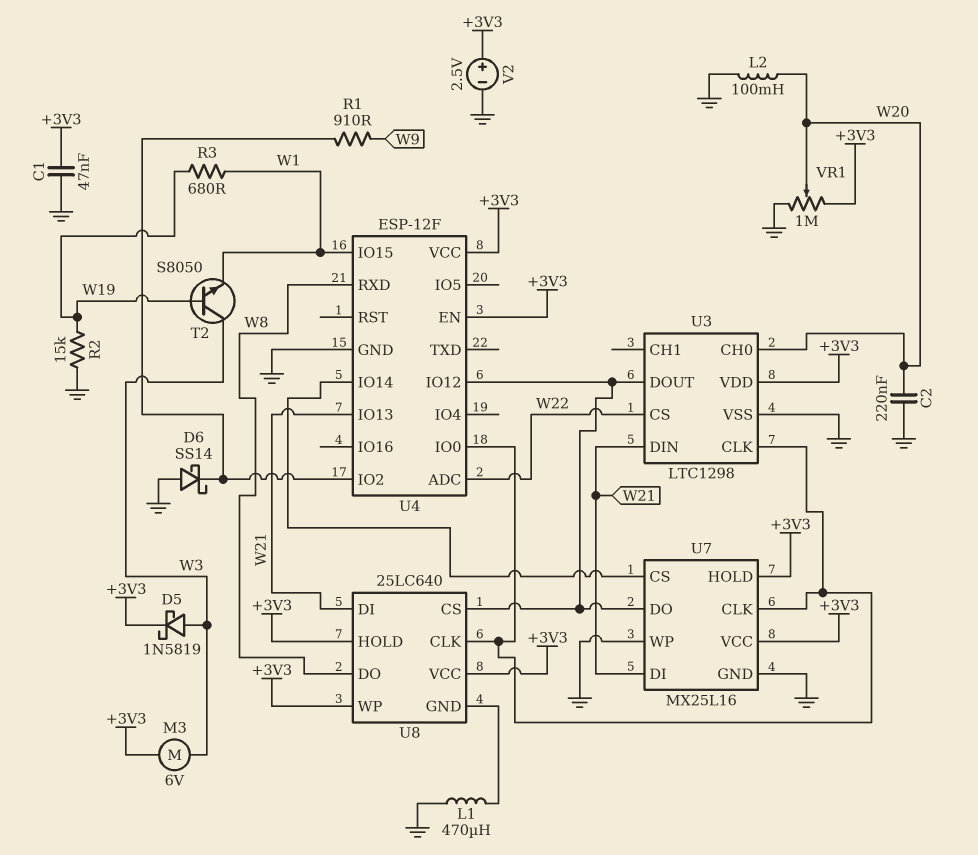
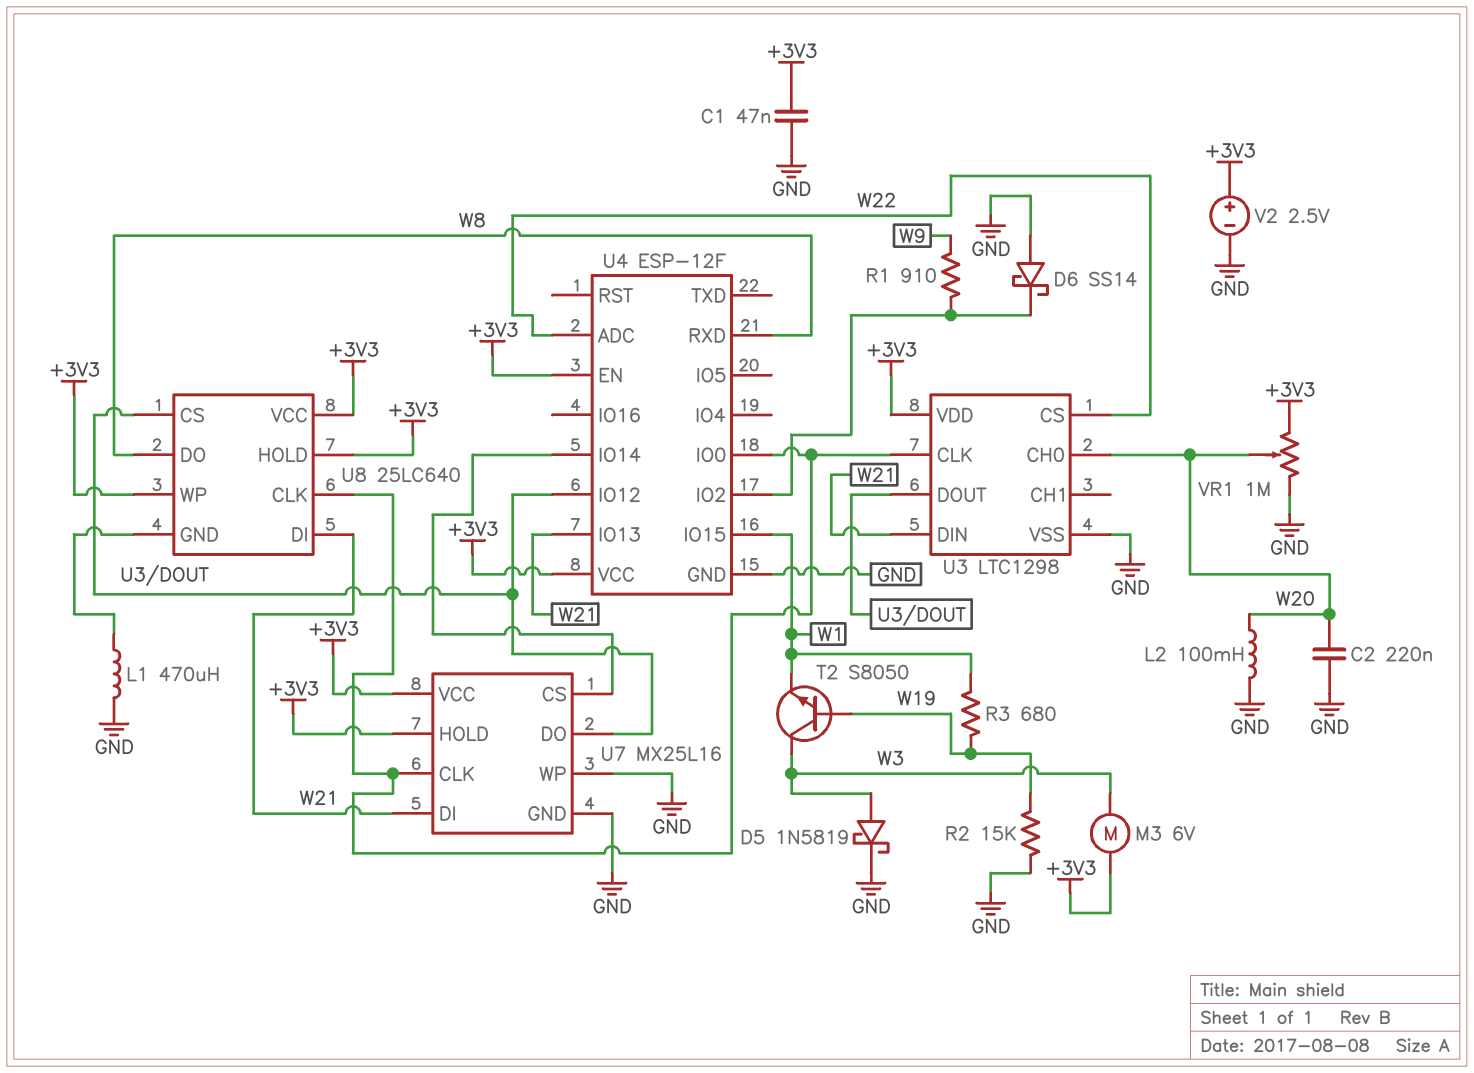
D5: schottky 1N5819 (A W3, K +3V3) -> schottky 1N5819 (A W3, K GND)

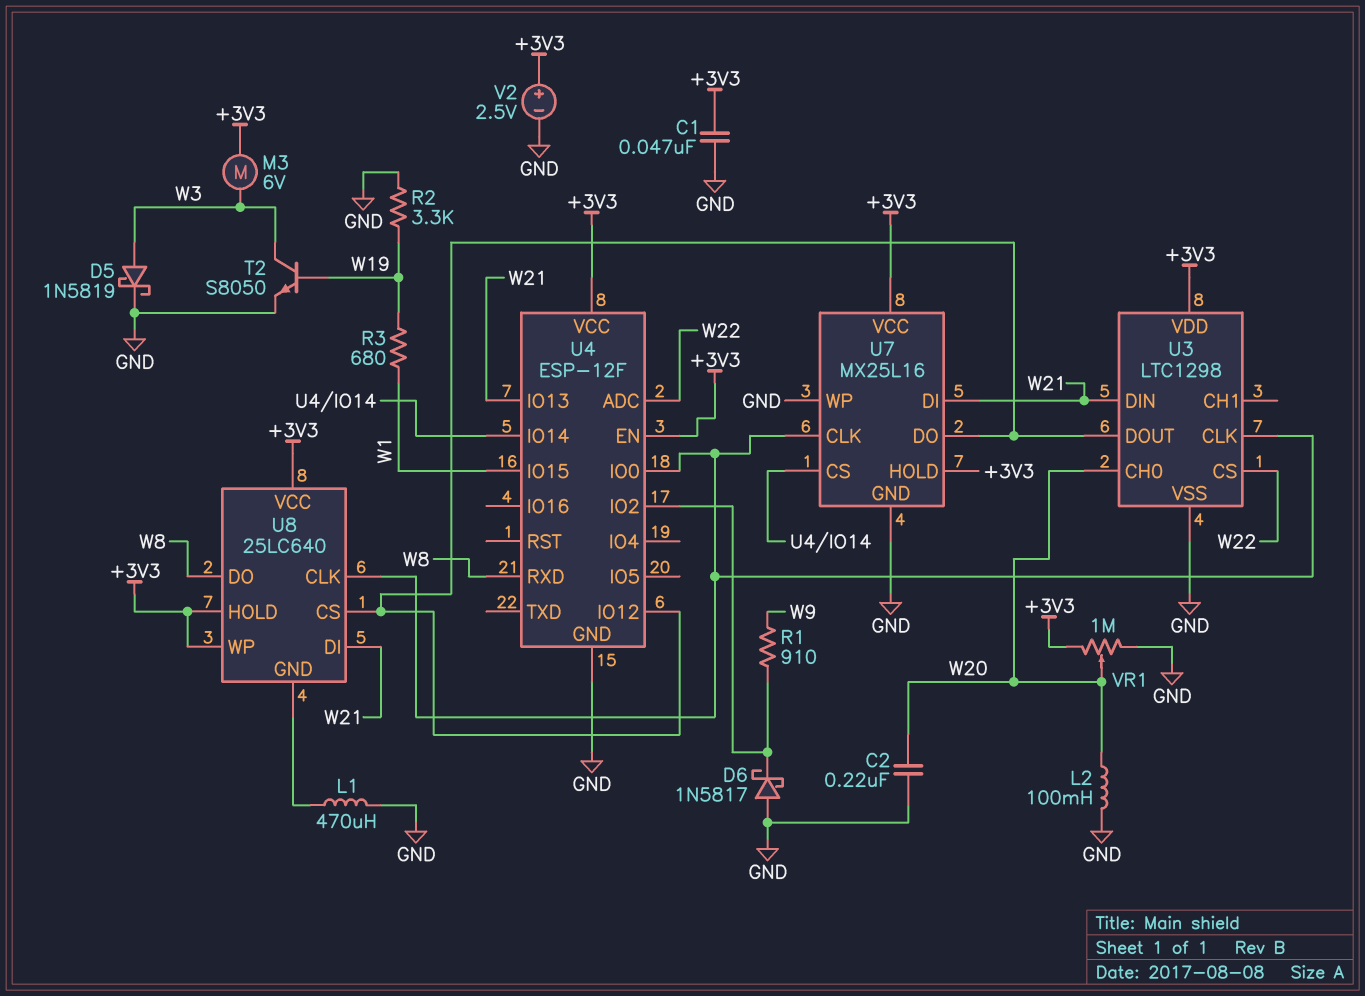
D6: schottky SS14 (A GND, K U4/IO2) -> schottky 1N5817 (A GND, K U4/IO2)
R2: 15k (GND, W19) -> 3.3k (GND, W19)
T2: NPN S8050 (B W19, C W3, E W1) -> NPN S8050 (B W19, C W3, E GND)

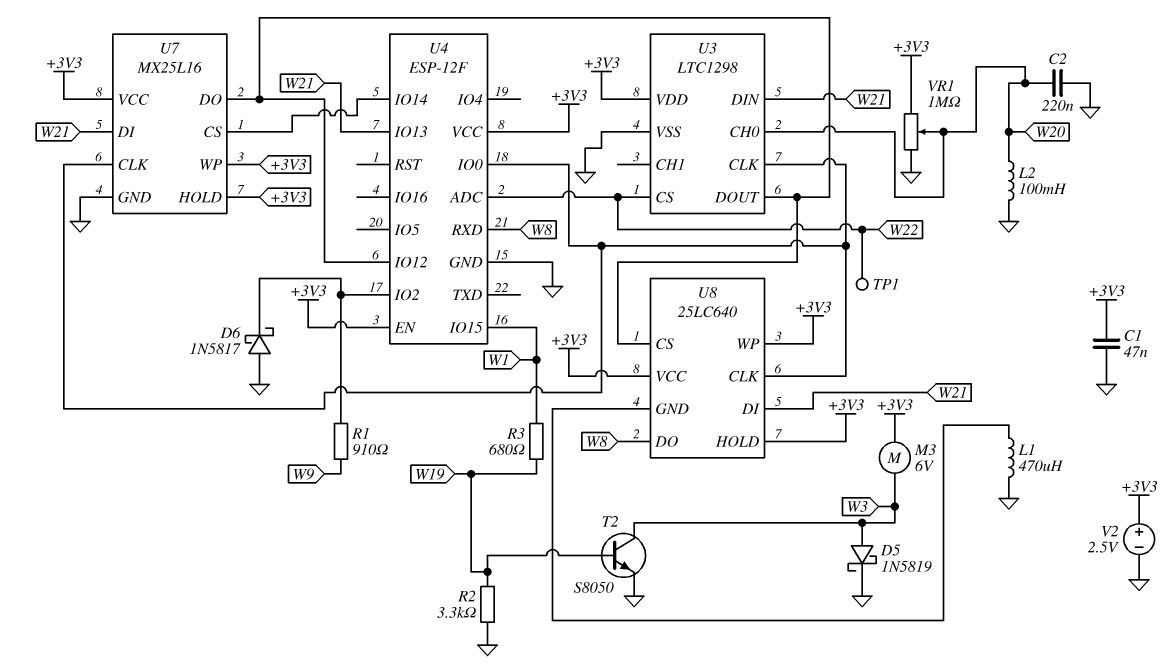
TP1: none -> test point (W22)
U7 pin WP: GND -> +3V3

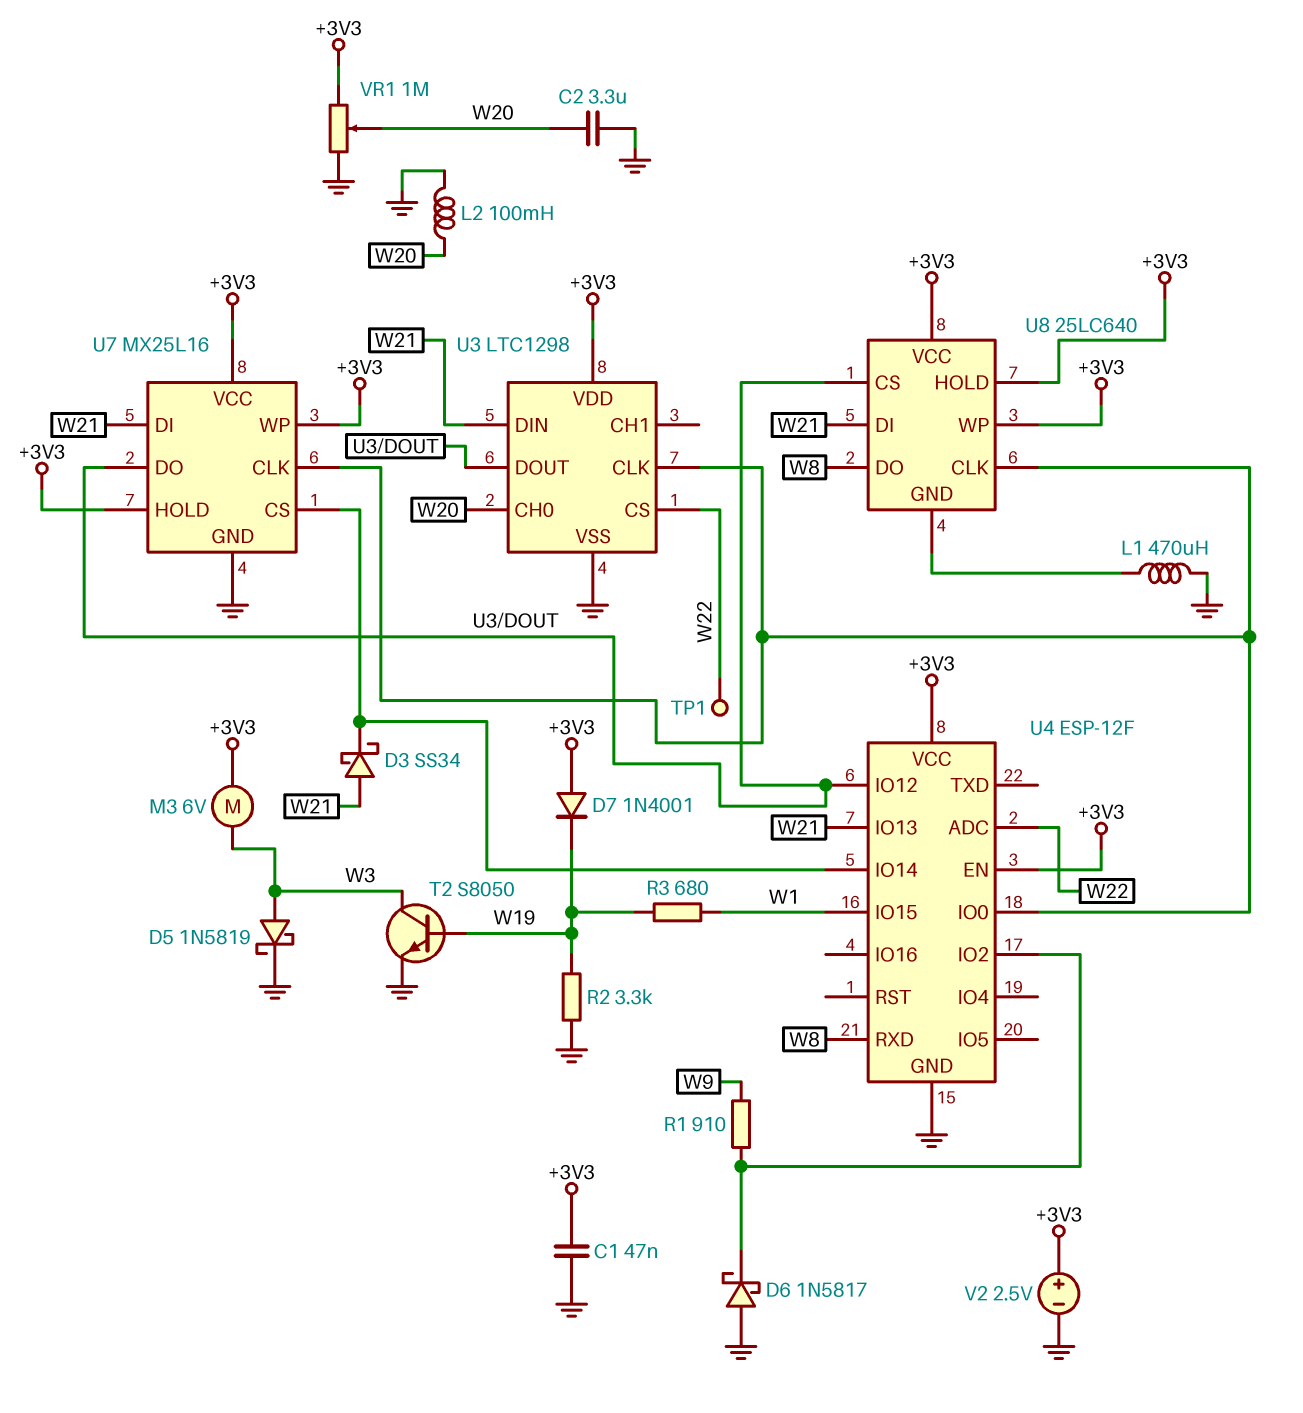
C2: 220nF (GND, W20) -> 3.3uF (GND, W20)
D3: none -> schottky SS34 (A W21, K U4/IO14)
D7: none -> diode 1N4001 (A +3V3, K W19)

